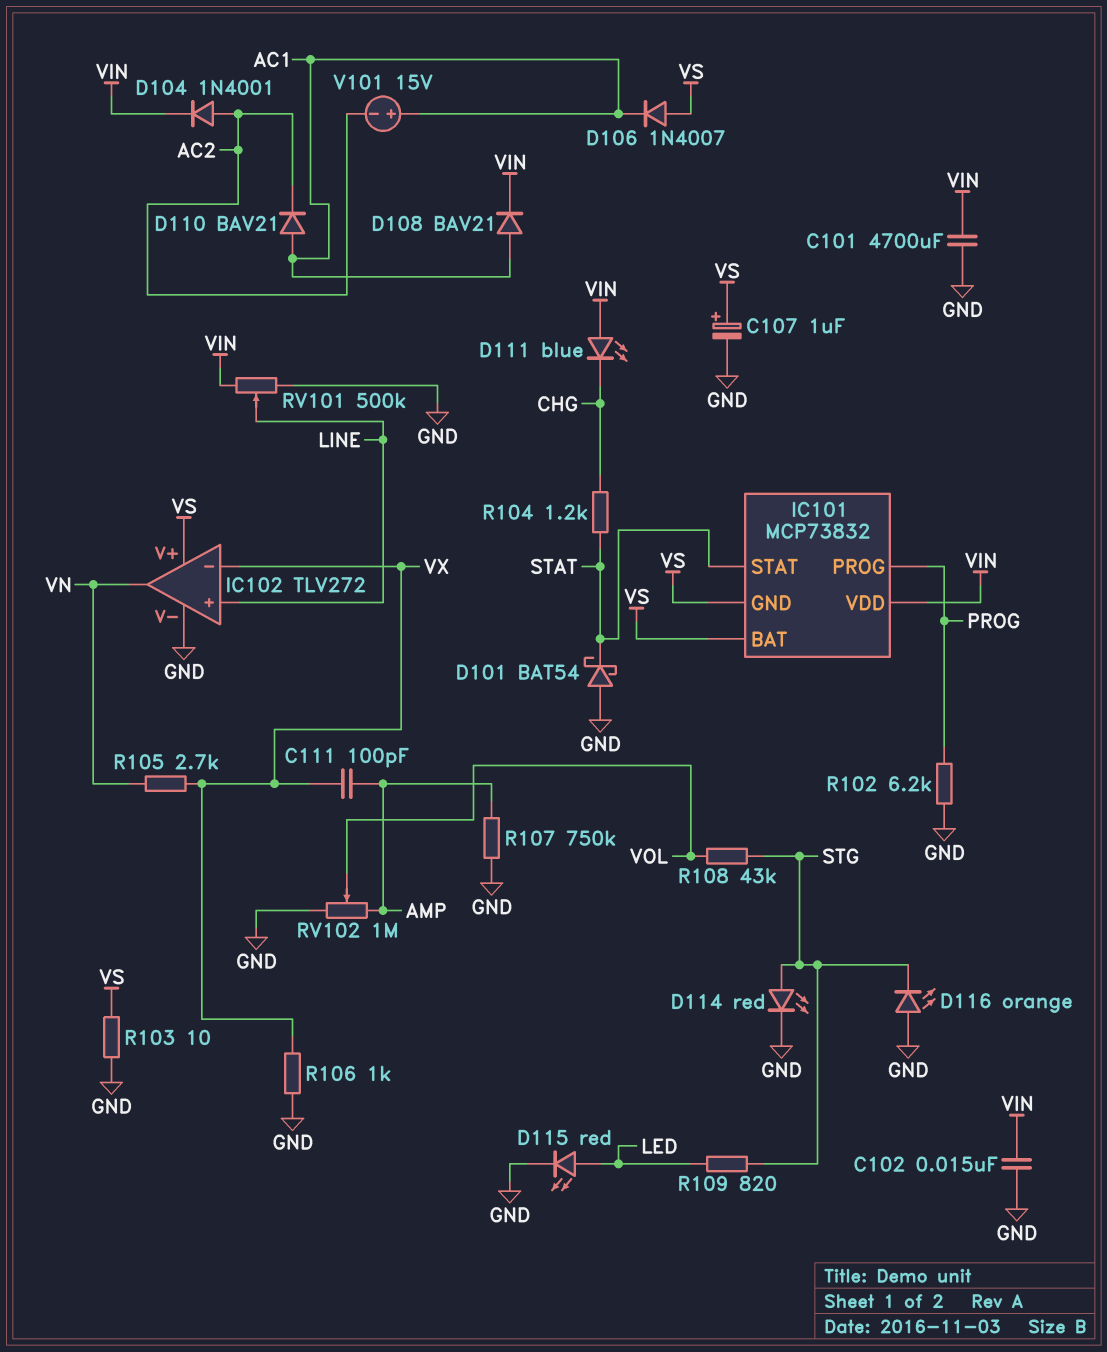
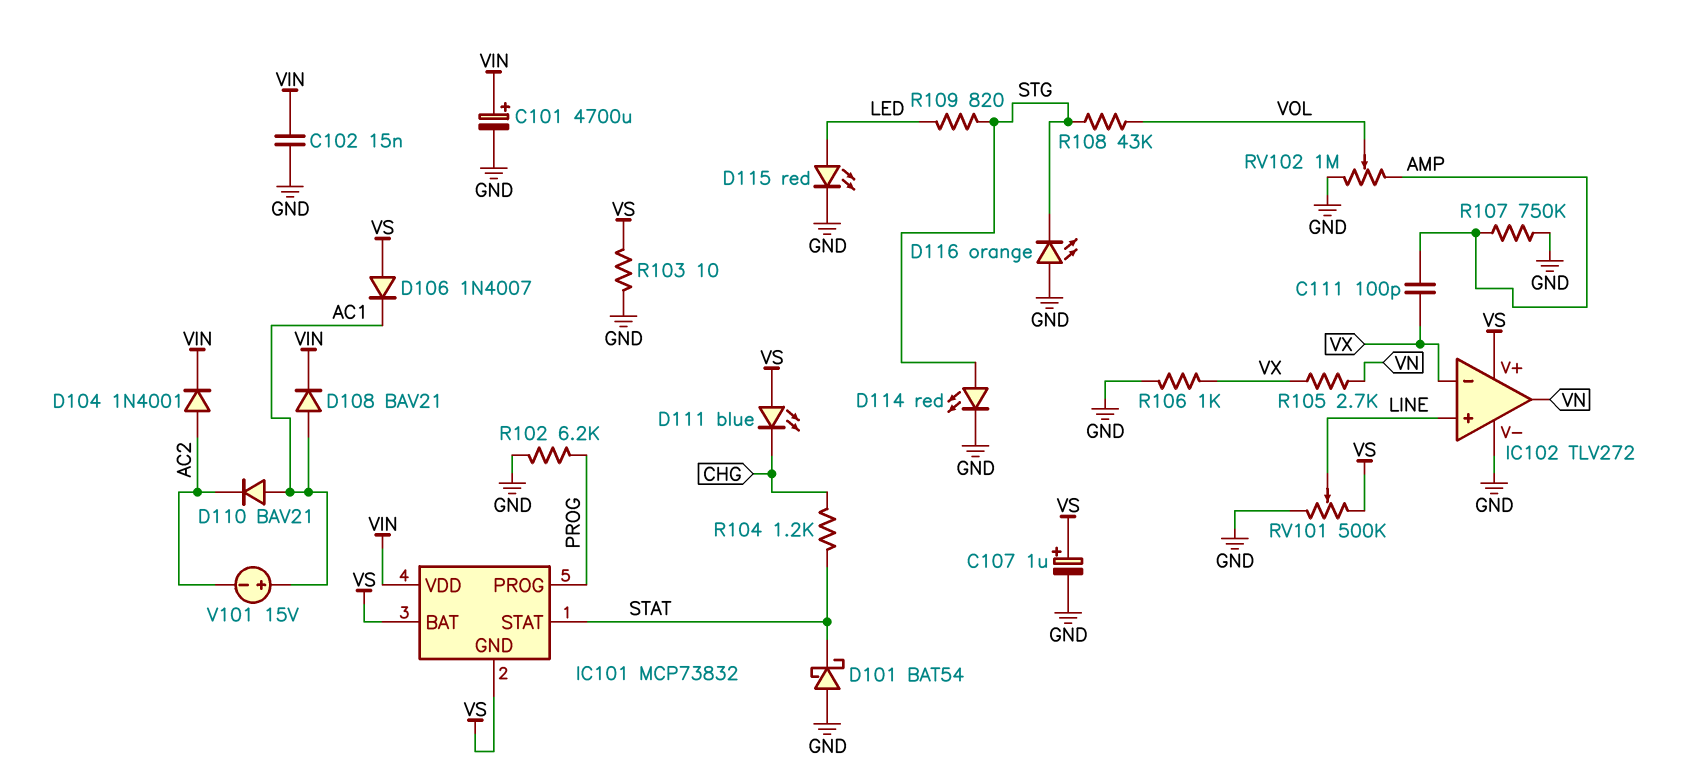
C101: 4700uF (GND, VIN) -> 4700uF (plus VIN, minus GND)
D111: LED blue (A VIN, K CHG) -> LED blue (A VS, K CHG)
RV101: 500k (GND, VIN, wiper LINE) -> 500k (GND, VS, wiper LINE)

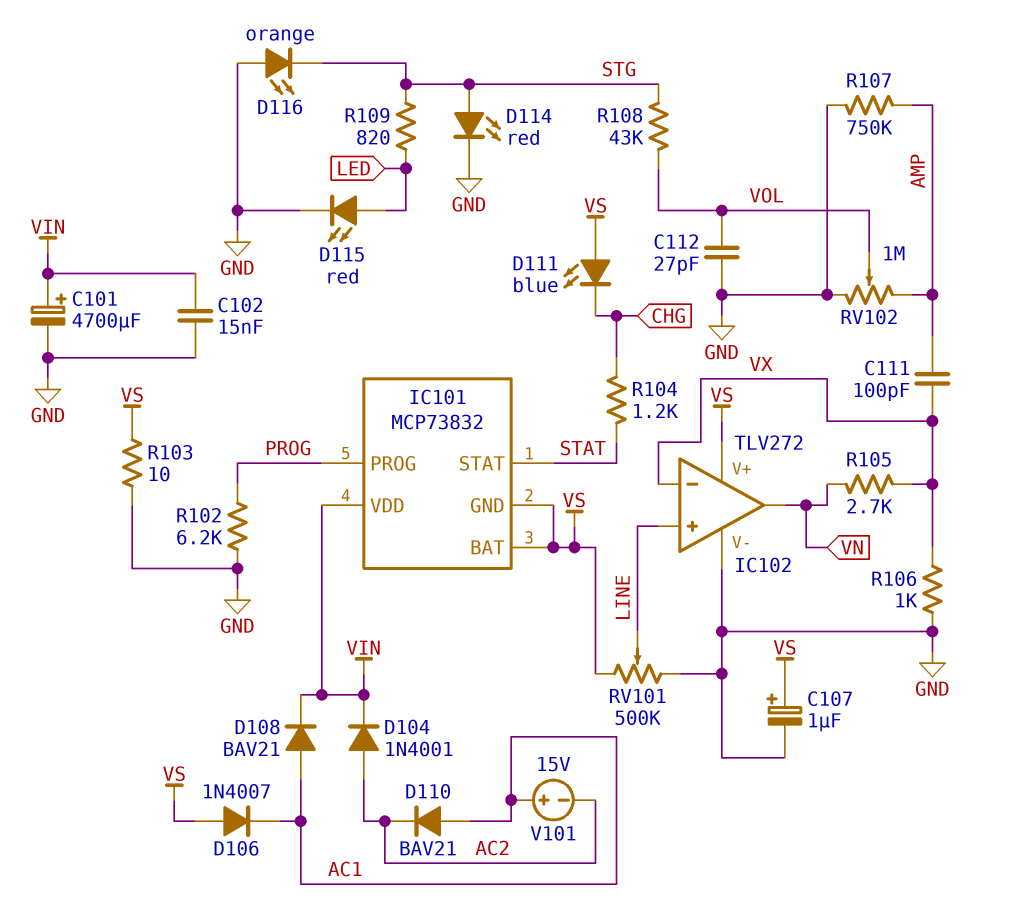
C112: none -> 27pF (GND, VOL)
D101: schottky BAT54 (A GND, K STAT) -> none

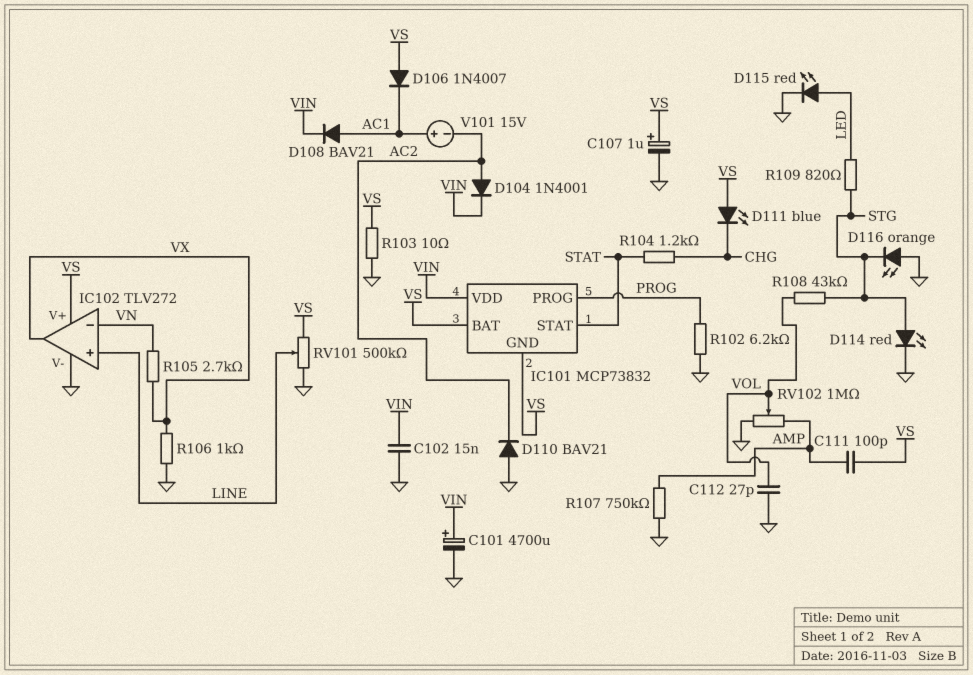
C111: 100pF (AMP, VX) -> 100pF (AMP, VS)
D110: diode BAV21 (A AC1, K AC2) -> diode BAV21 (A GND, K AC2)
IC102 pin in-: VX -> VN
IC102 pin out: VN -> VX

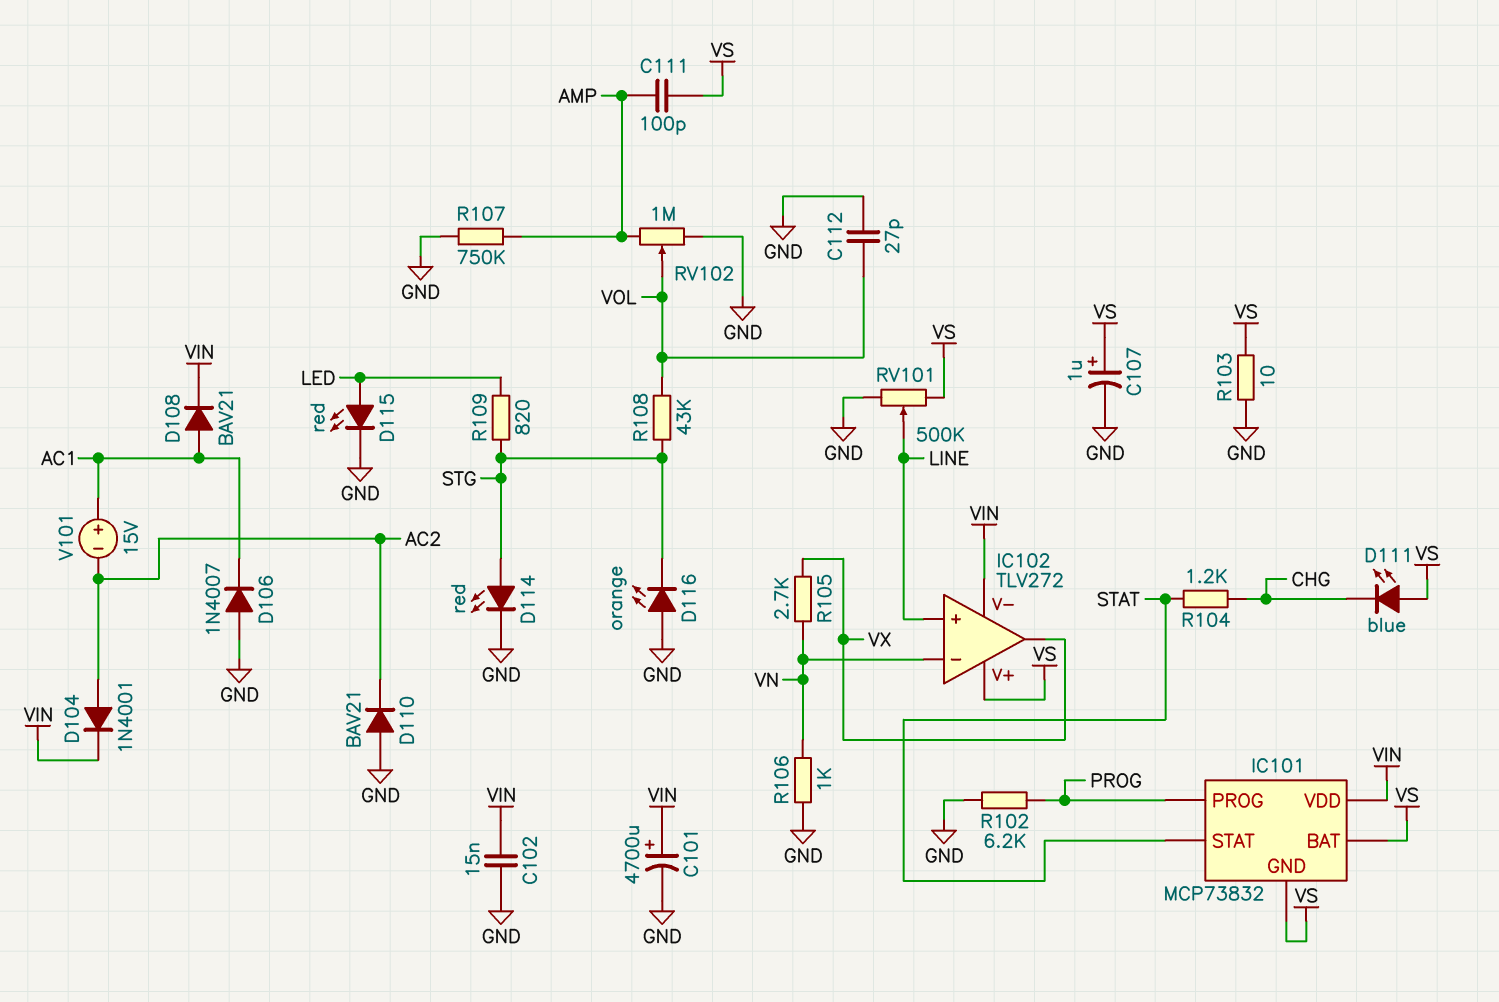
D106: diode 1N4007 (A VS, K AC1) -> diode 1N4007 (A GND, K AC1)
IC102 pin V-: GND -> VIN
R106: 1k (GND, VX) -> 1k (GND, VN)

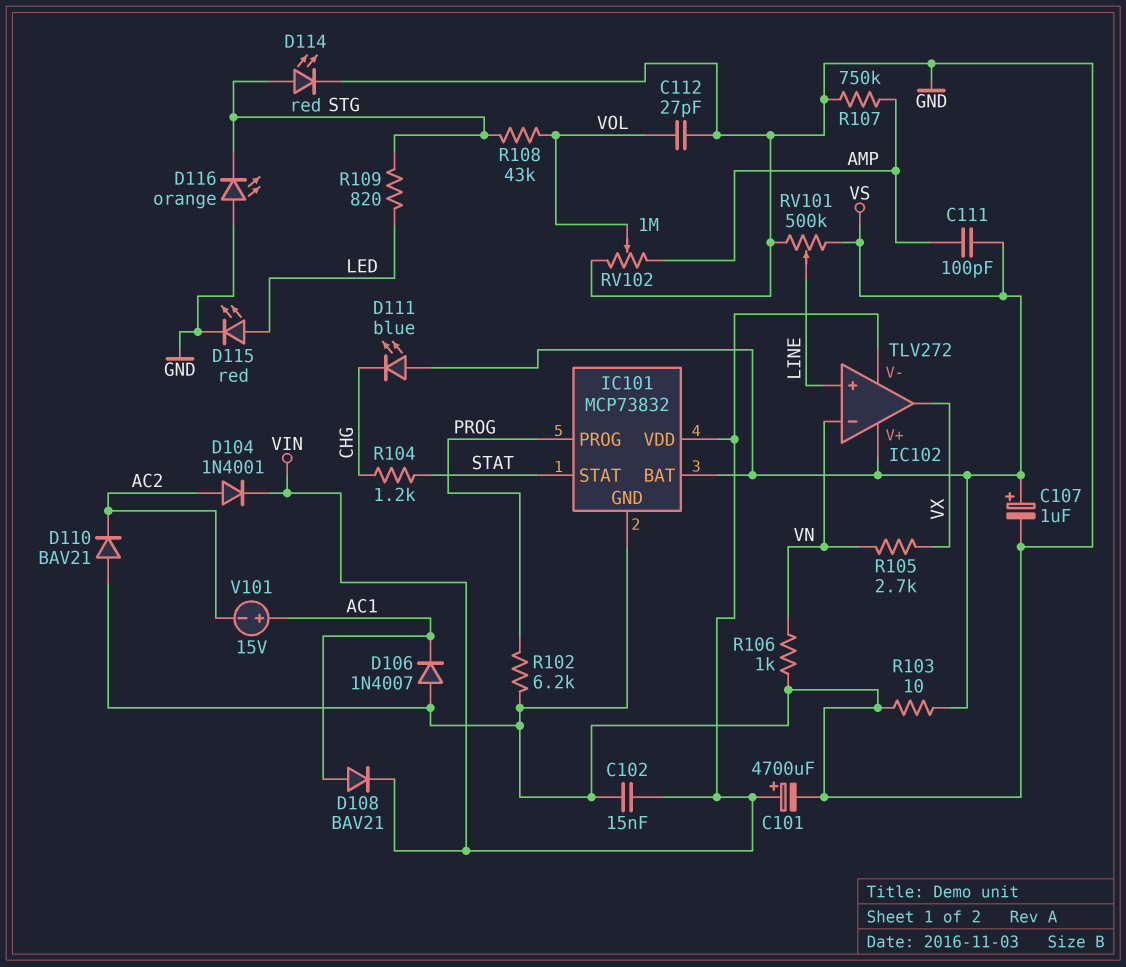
IC101 pin GND: VS -> GND

